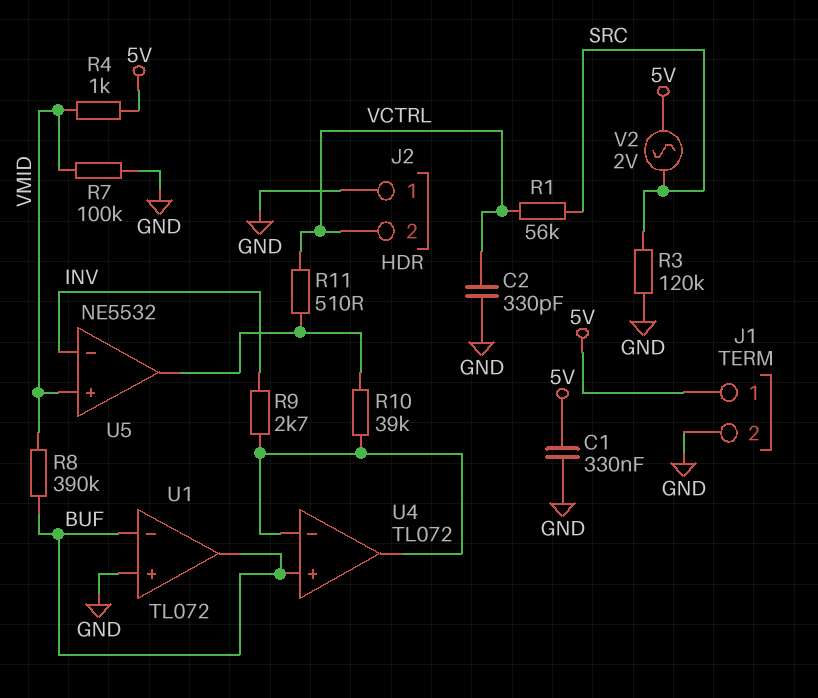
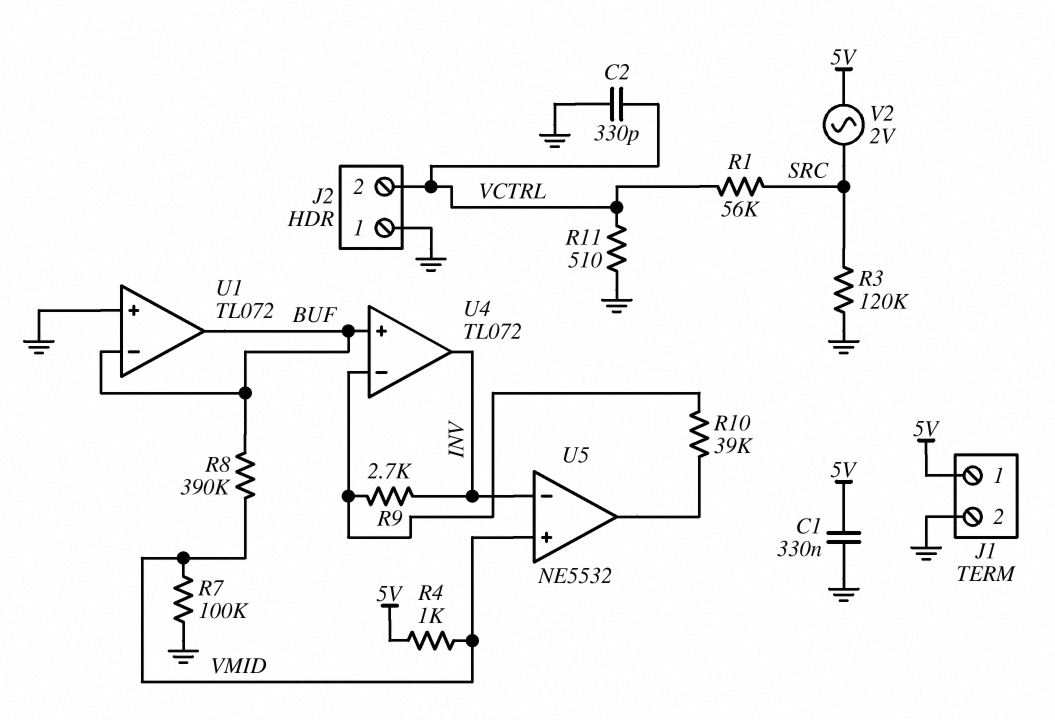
R11: 510 (U5/out, VCTRL) -> 510 (GND, VCTRL)
U4 pin out: U4/in- -> INV

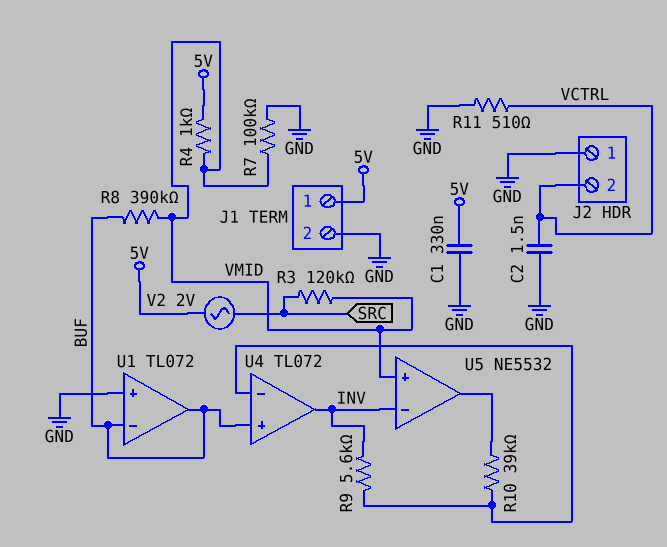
C2: 330pF (GND, VCTRL) -> 1.5nF (GND, VCTRL)
R1: 56k (SRC, VCTRL) -> none
R3: 120k (GND, SRC) -> 120k (SRC, VMID)
R9: 2.7k (INV, U4/in-) -> 5.6k (INV, U4/in-)

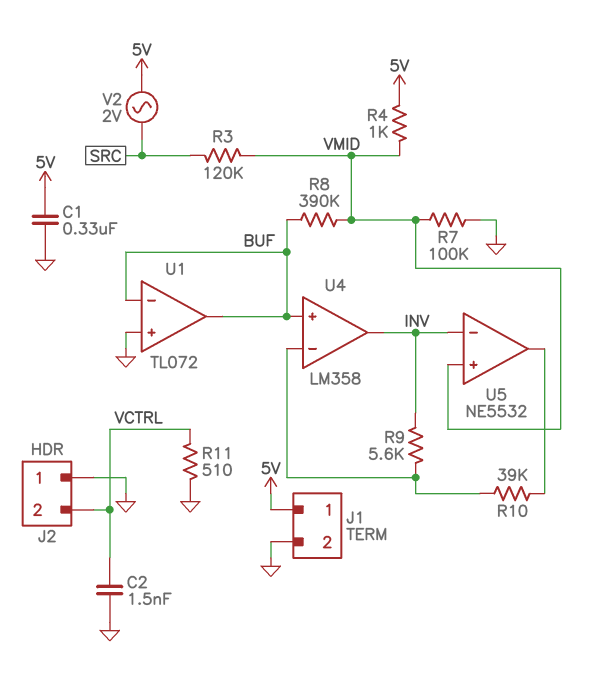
U4: TL072 -> LM358

